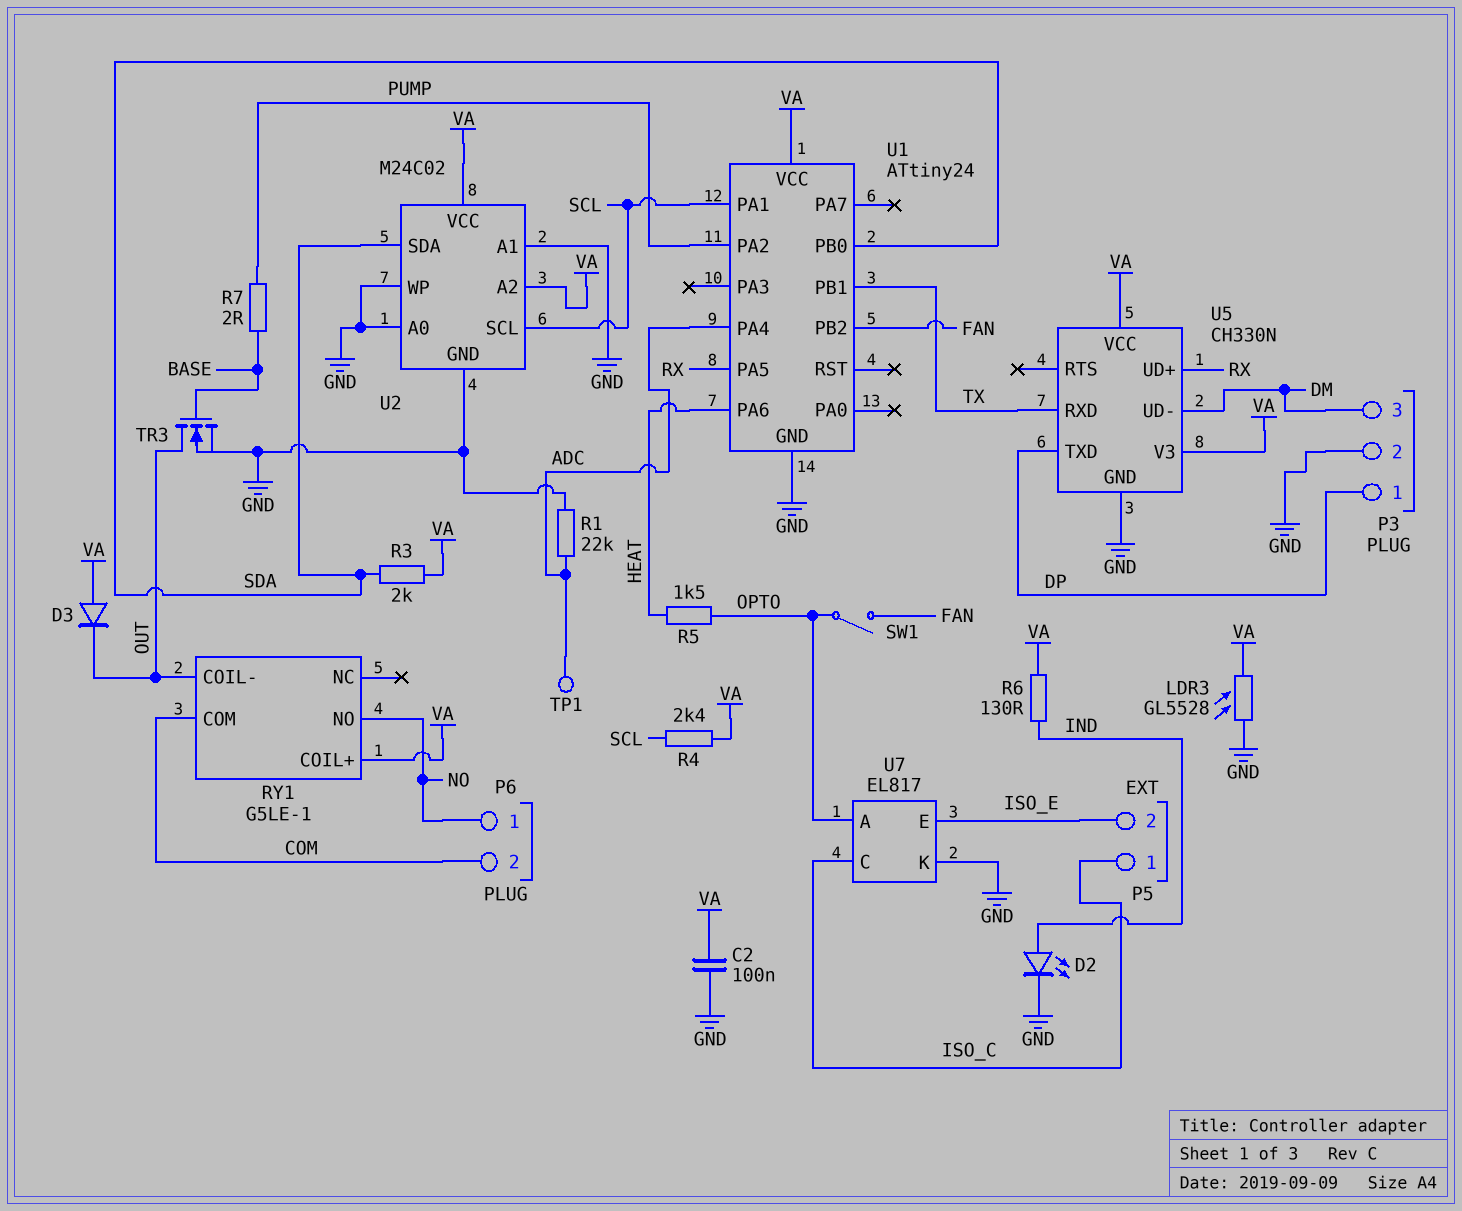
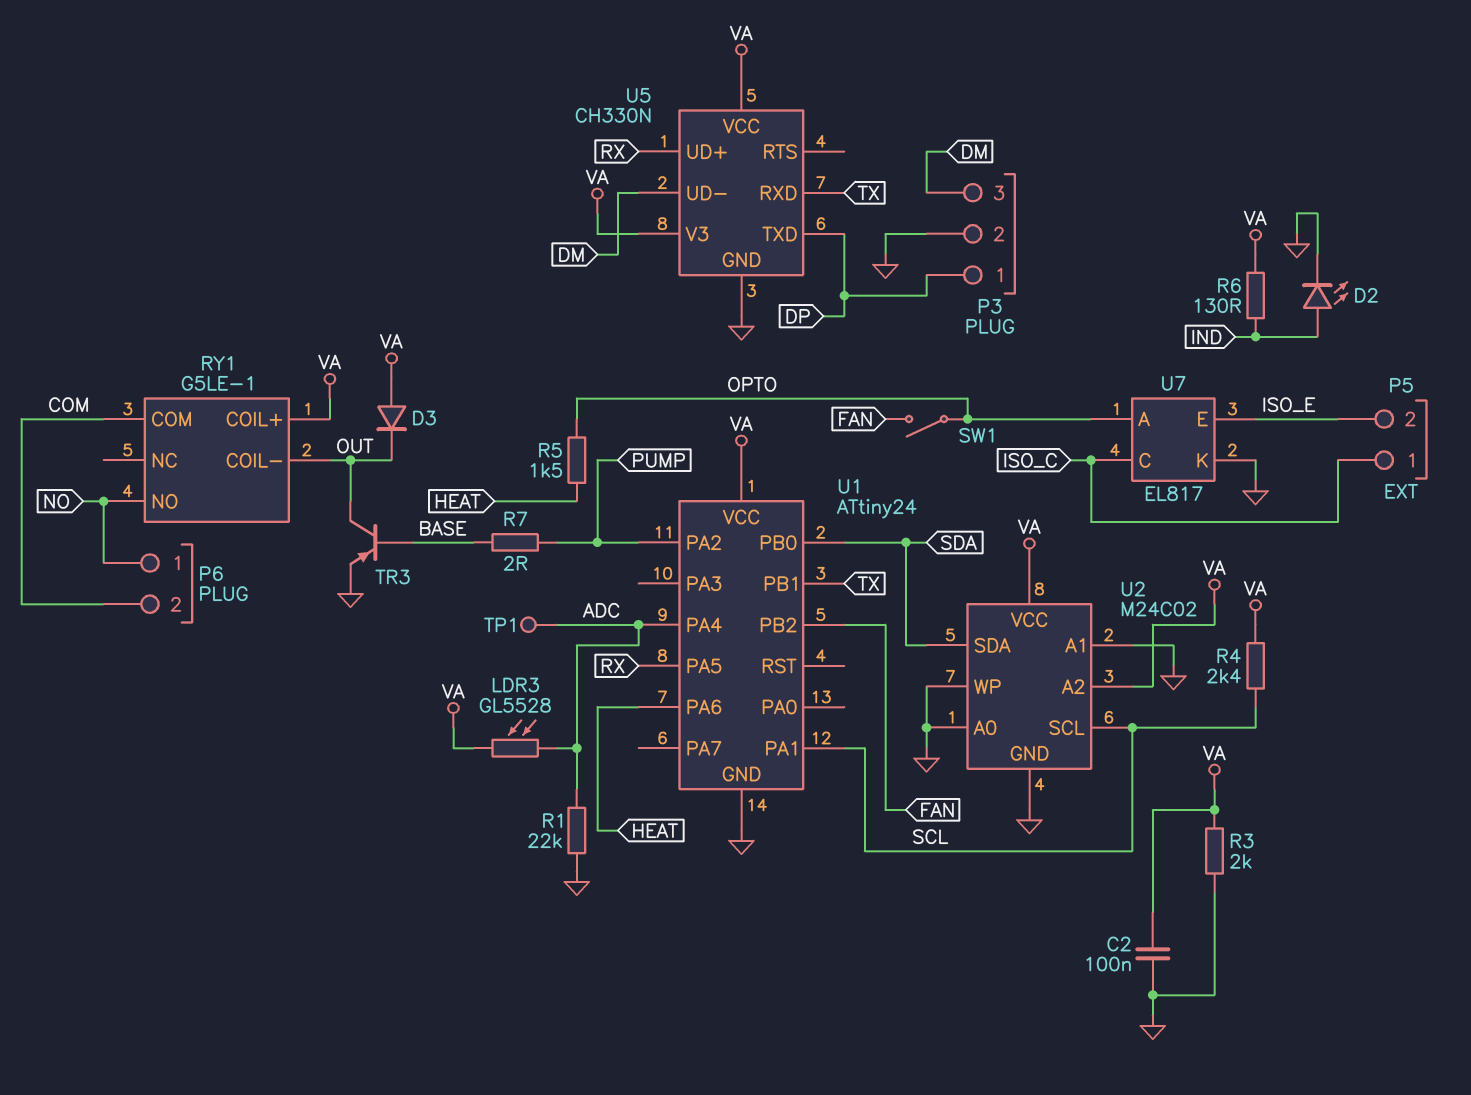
LDR3: GL5528 (GND, VA) -> GL5528 (ADC, VA)
R3: 2k (SDA, VA) -> 2k (GND, VA)
TR3: NMOS (G BASE, D OUT, S GND) -> PNP (B BASE, C OUT, E GND)

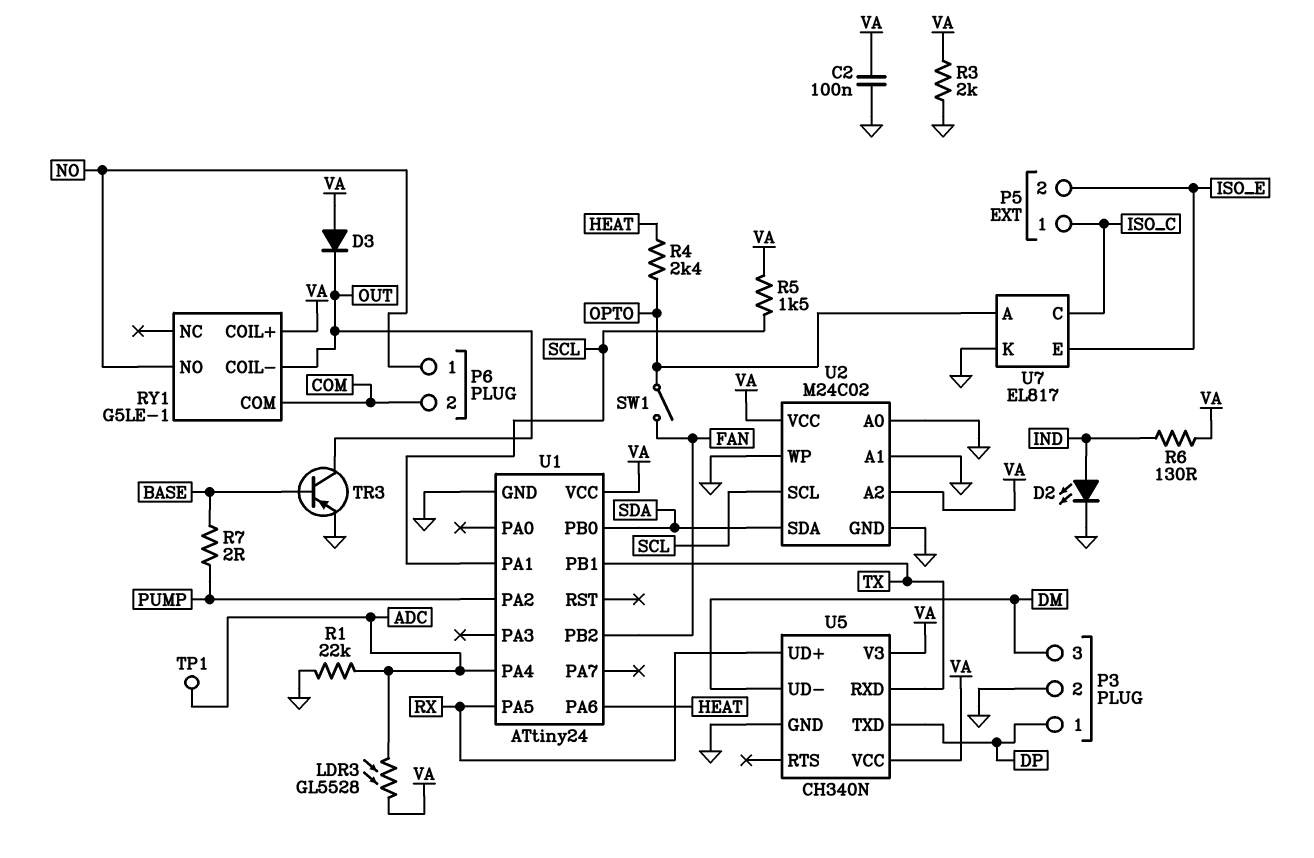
R4: 2.4k (SCL, VA) -> 2.4k (HEAT, OPTO)
R5: 1.5k (HEAT, OPTO) -> 1.5k (SCL, VA)
U5: CH330N -> CH340N

